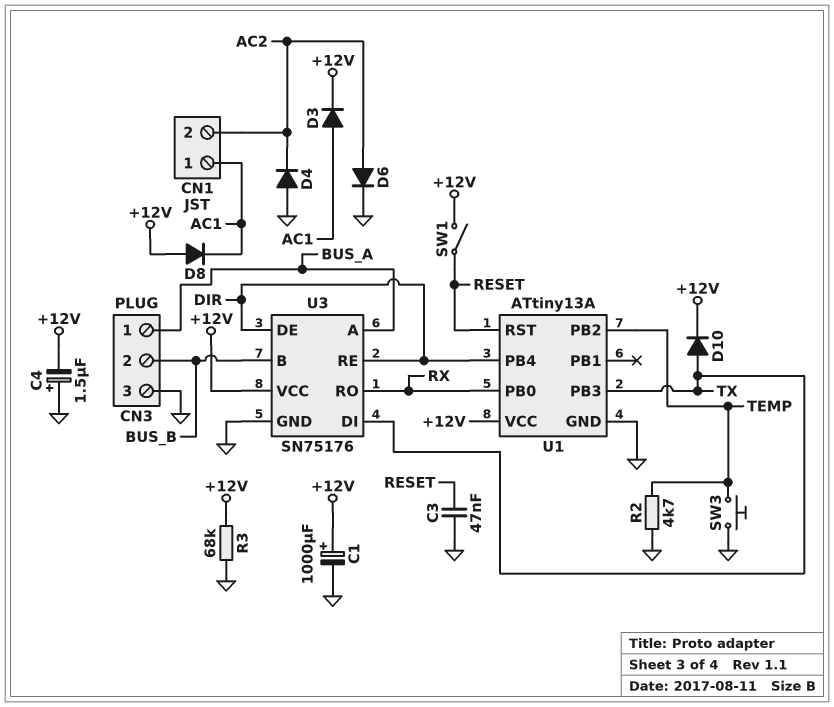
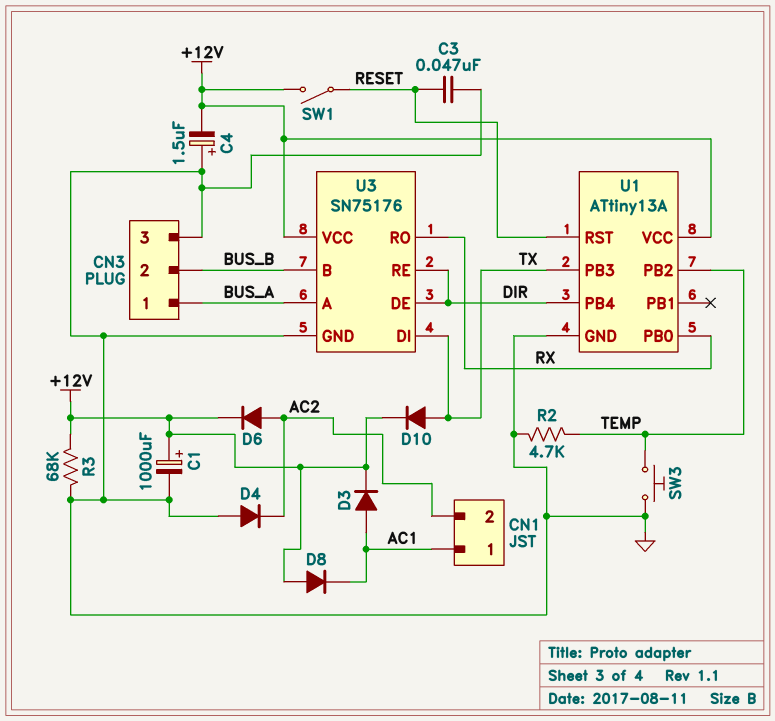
D6: diode (A AC2, K GND) -> diode (A AC2, K +12V)

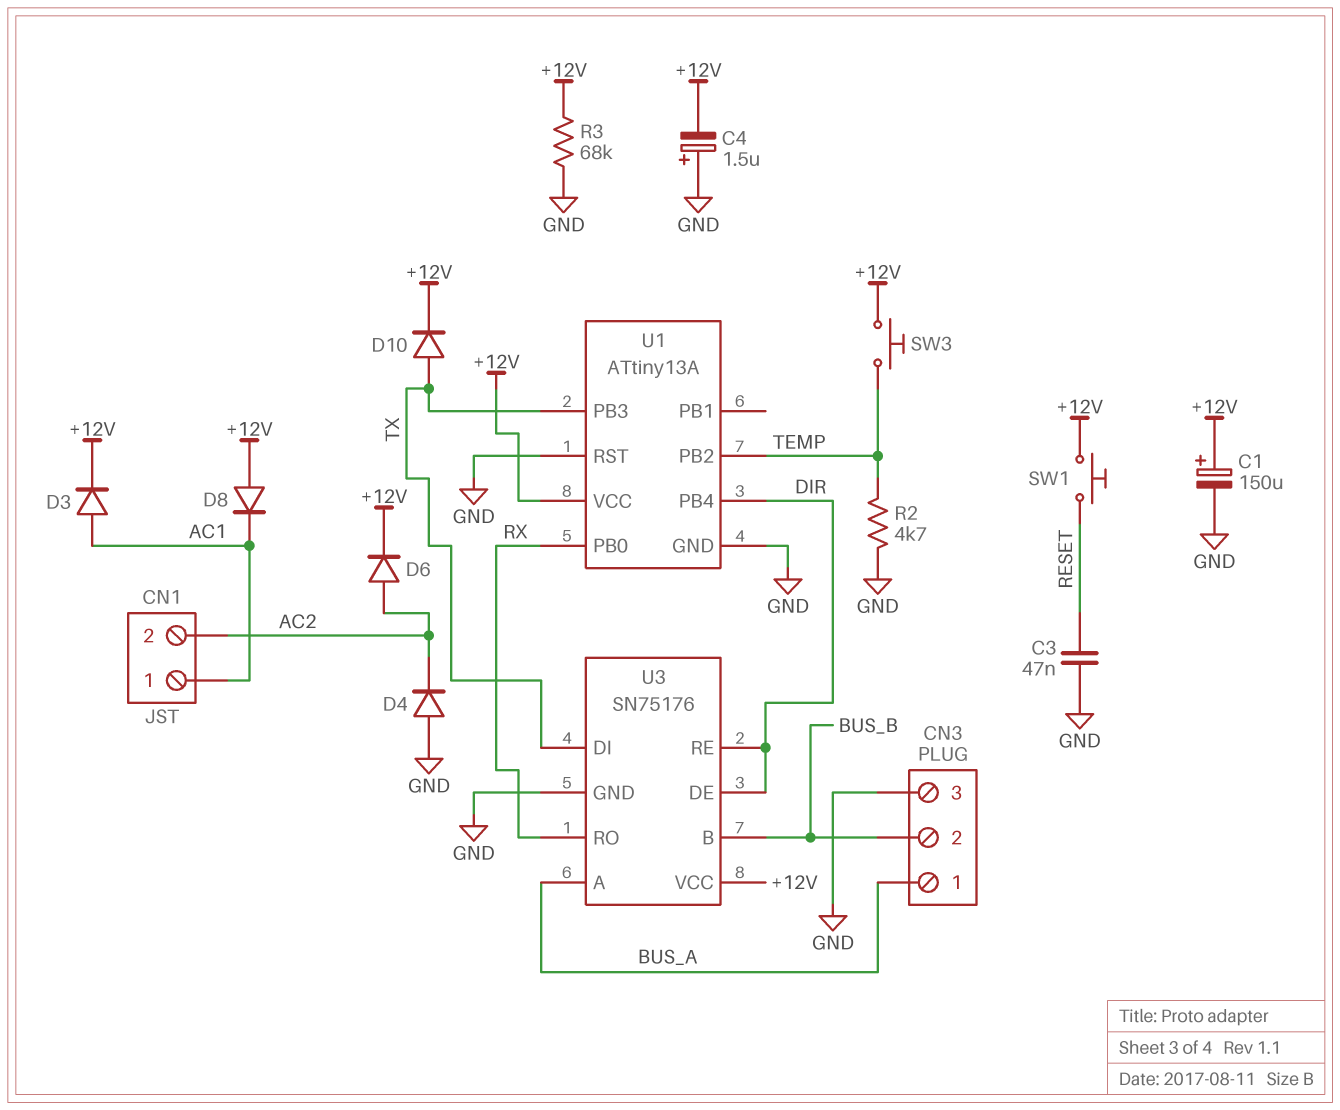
C1: 1000uF (plus +12V, minus GND) -> 150uF (plus +12V, minus GND)
SW1: switch (+12V, RESET) -> button (+12V, RESET)
SW3: button (GND, TEMP) -> button (+12V, TEMP)
U1 pin RST: RESET -> GND

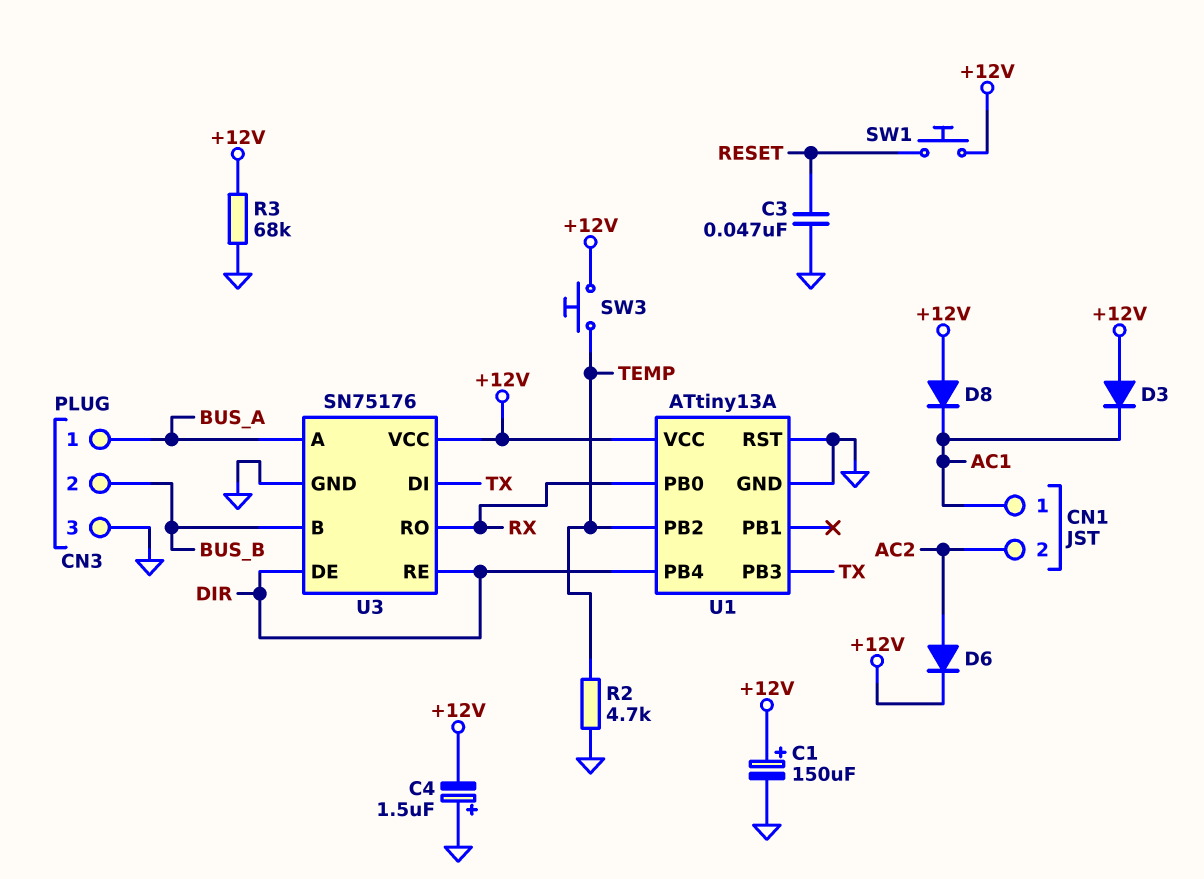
D3: diode (A AC1, K +12V) -> diode (A +12V, K AC1)
D4: diode (A GND, K AC2) -> none
D10: diode (A TX, K +12V) -> none

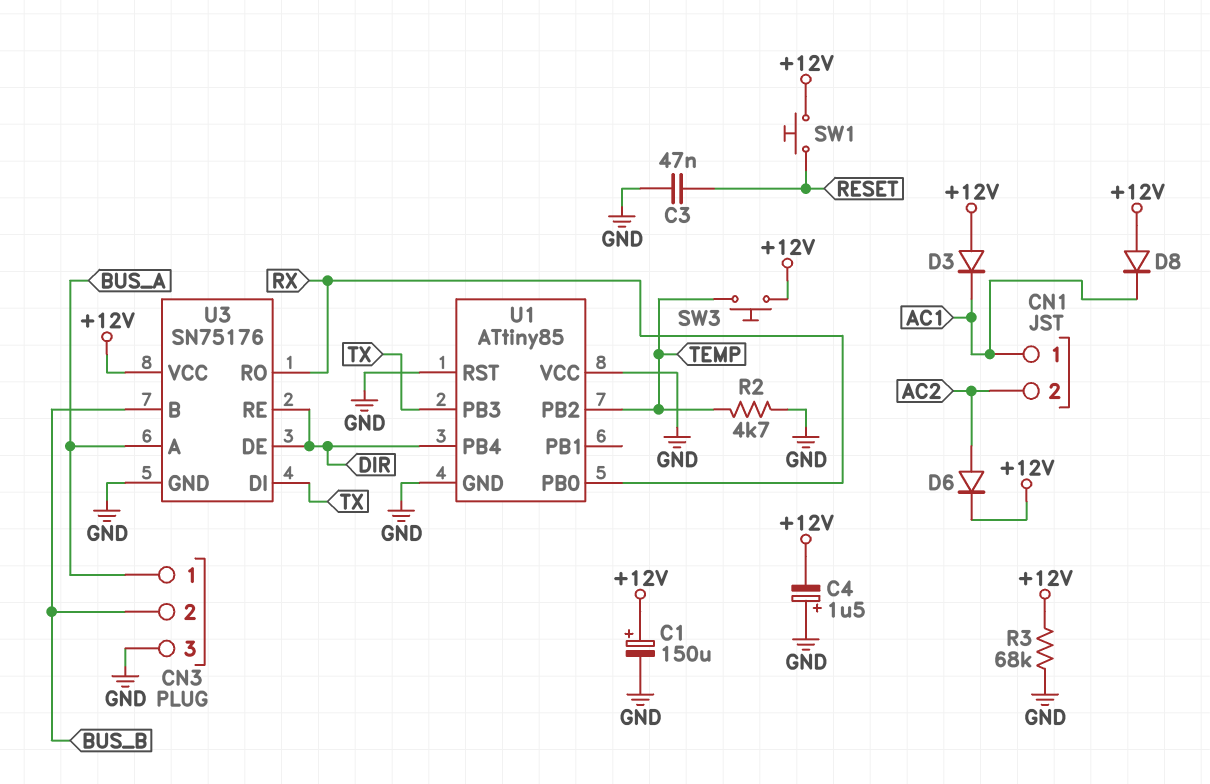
U1: ATtiny13A -> ATtiny85
U1 pin VCC: +12V -> GND

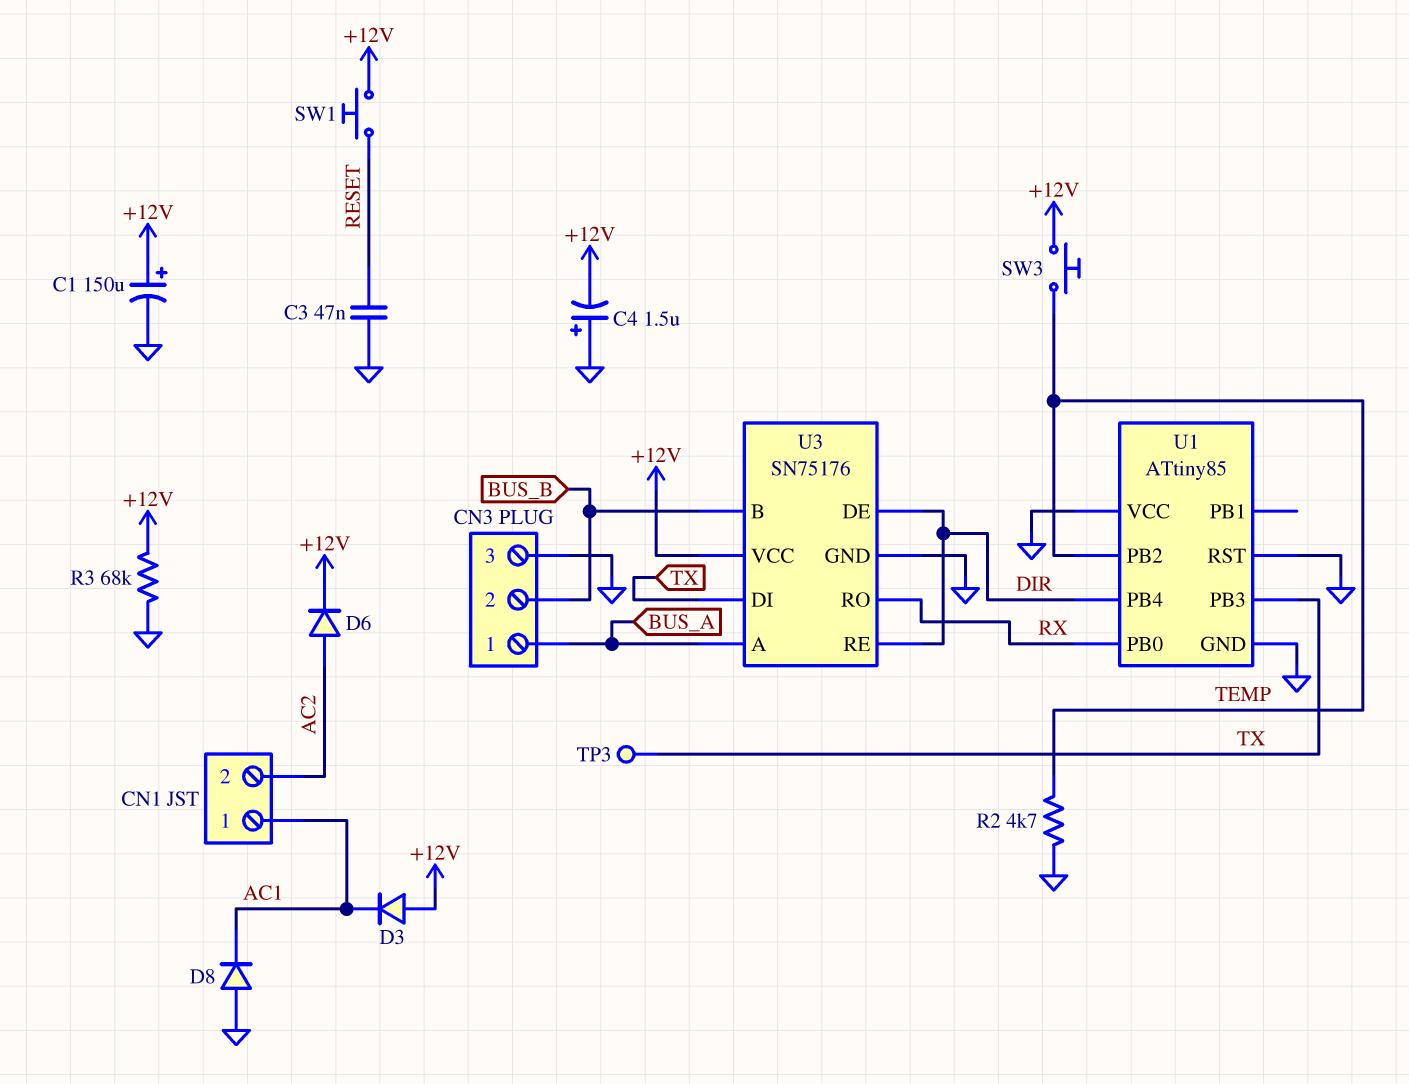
D8: diode (A +12V, K AC1) -> diode (A GND, K AC1)
TP3: none -> test point (TX)

